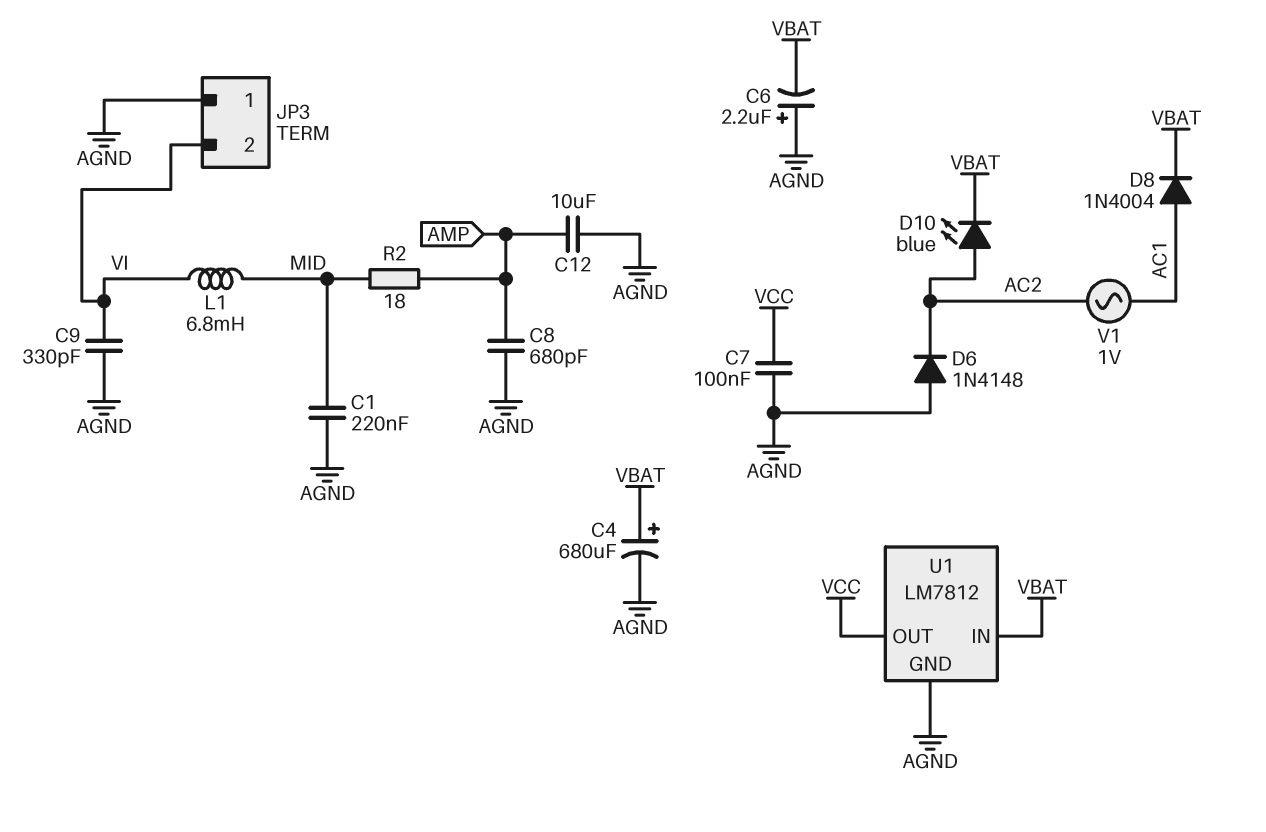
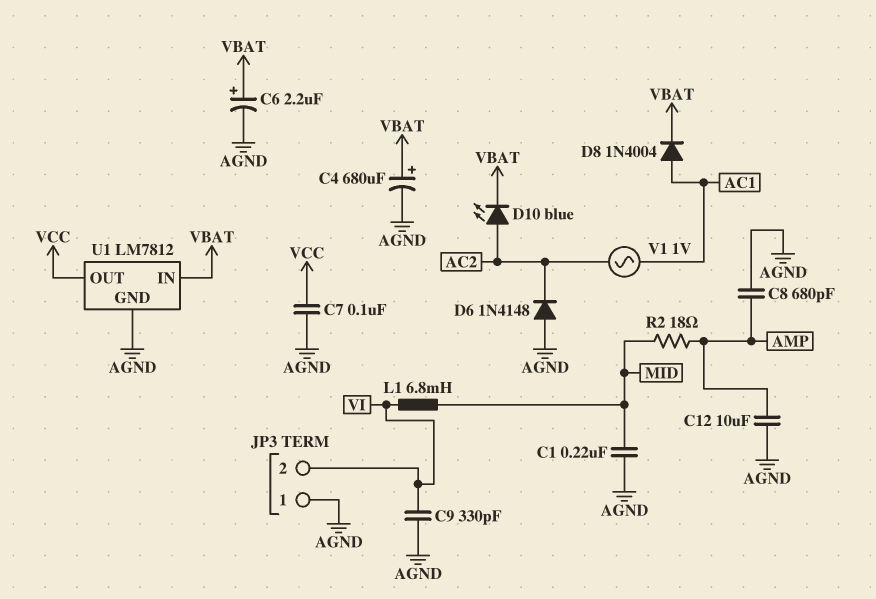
C6: 2.2uF (plus AGND, minus VBAT) -> 2.2uF (plus VBAT, minus AGND)

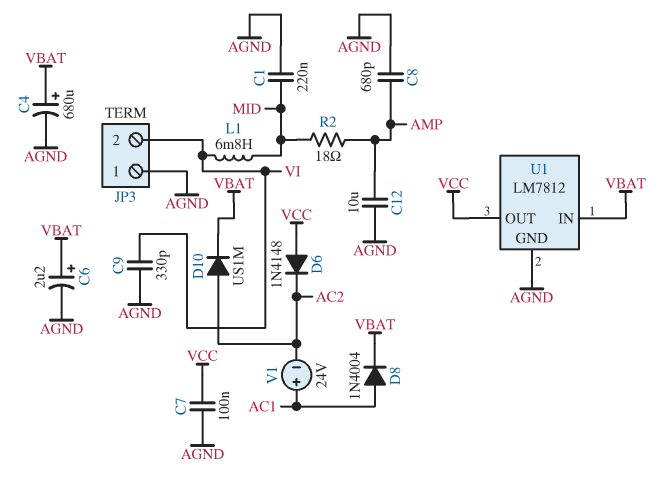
D6: diode 1N4148 (A AGND, K AC2) -> diode 1N4148 (A VCC, K AC2)
D10: LED blue (A AC2, K VBAT) -> diode US1M (A AC2, K VBAT)
V1: AC 1V (AC1, AC2) -> 24V (plus AC1, minus AC2)

